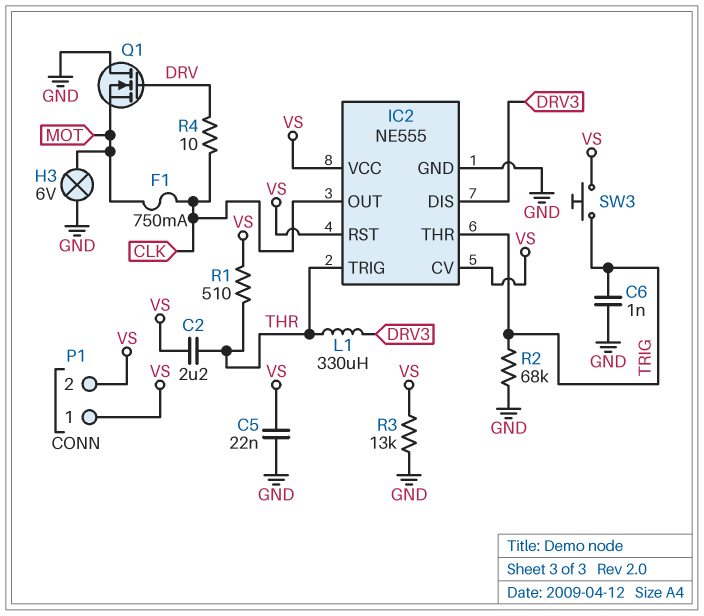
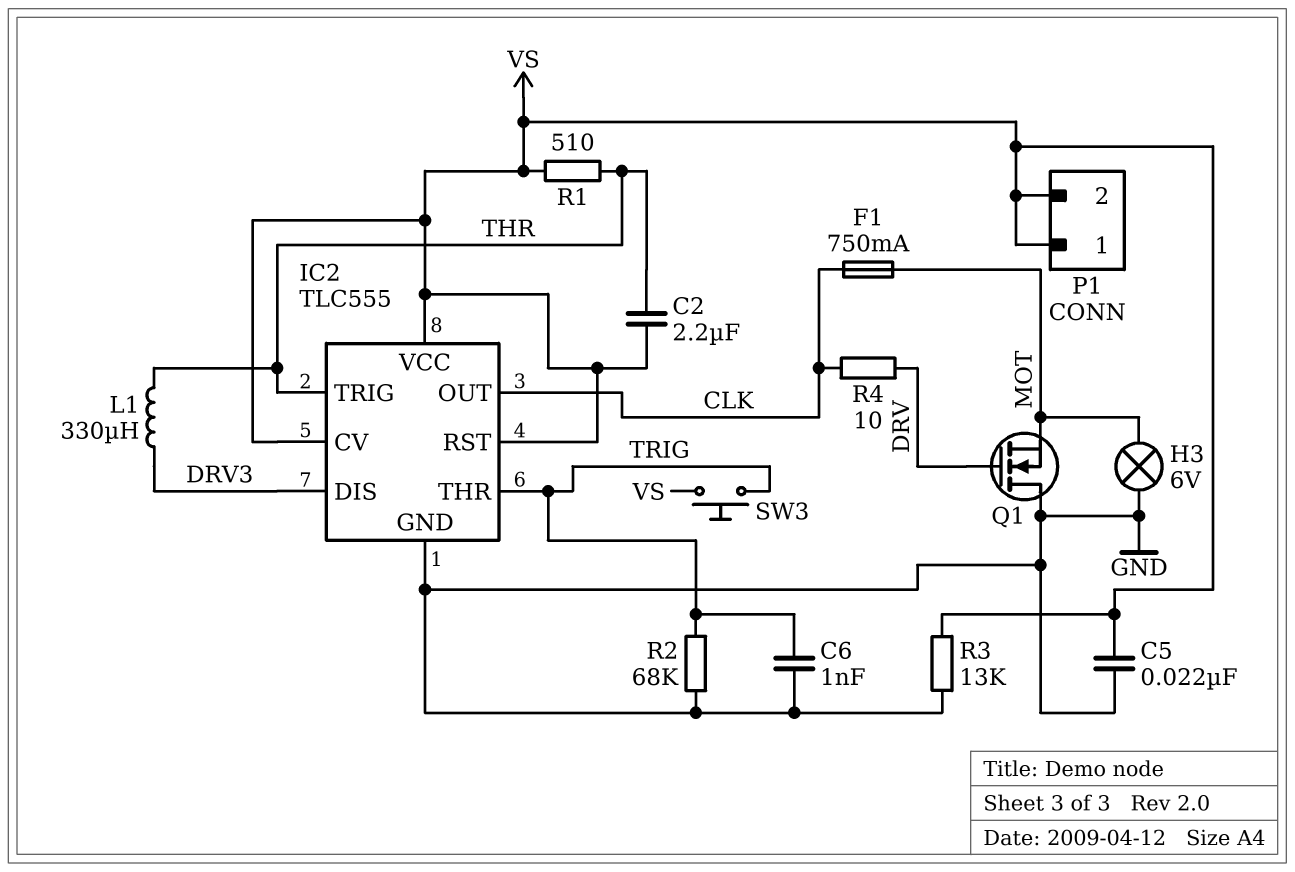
IC2: NE555 -> TLC555

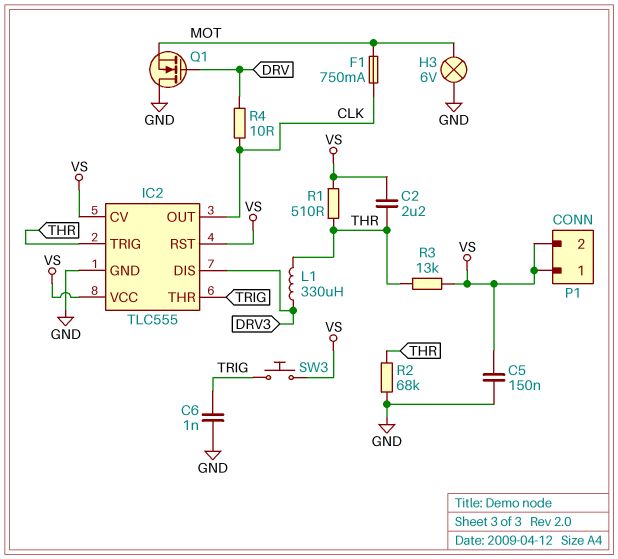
C5: 22nF (GND, VS) -> 150nF (GND, VS)
R2: 68k (GND, TRIG) -> 68k (GND, THR)
R3: 13k (GND, VS) -> 13k (THR, VS)

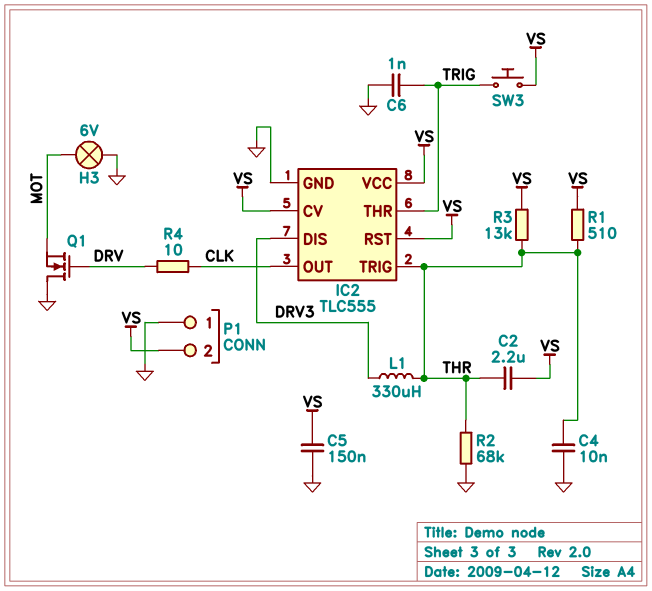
C4: none -> 10nF (GND, THR)
F1: 750mA (CLK, MOT) -> none
P1 pin 1: VS -> GND

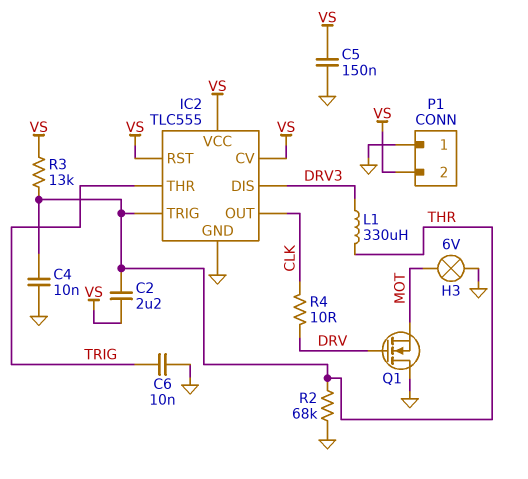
C6: 1nF (GND, TRIG) -> 10nF (GND, TRIG)
R1: 510 (THR, VS) -> none
SW3: button (TRIG, VS) -> none

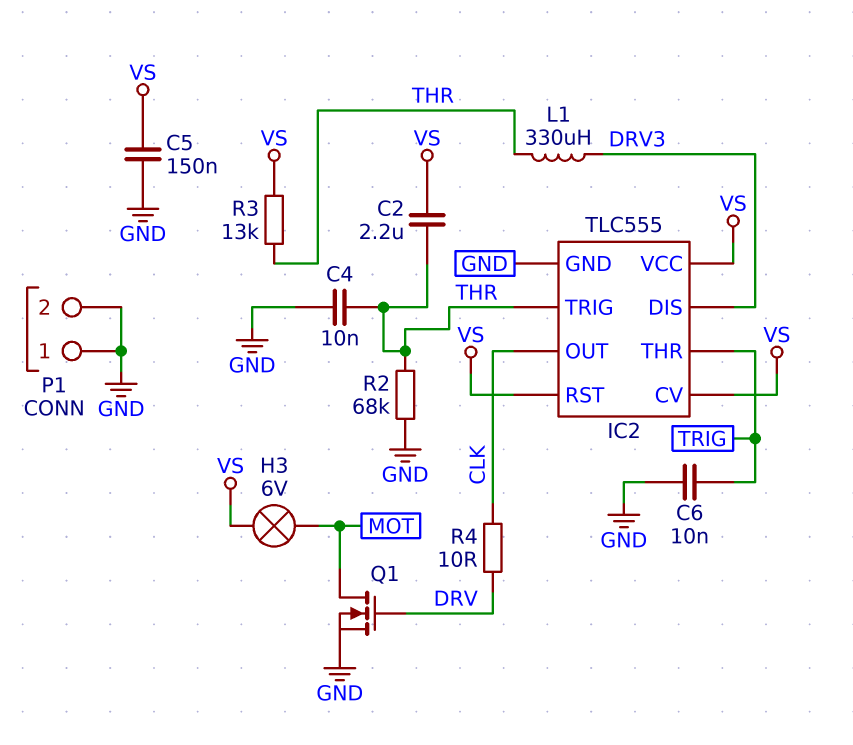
H3: lamp 6V (GND, MOT) -> lamp 6V (MOT, VS)
P1 pin 2: VS -> GND
Q1: NMOS (G DRV, D GND, S MOT) -> NMOS (G DRV, D MOT, S GND)

